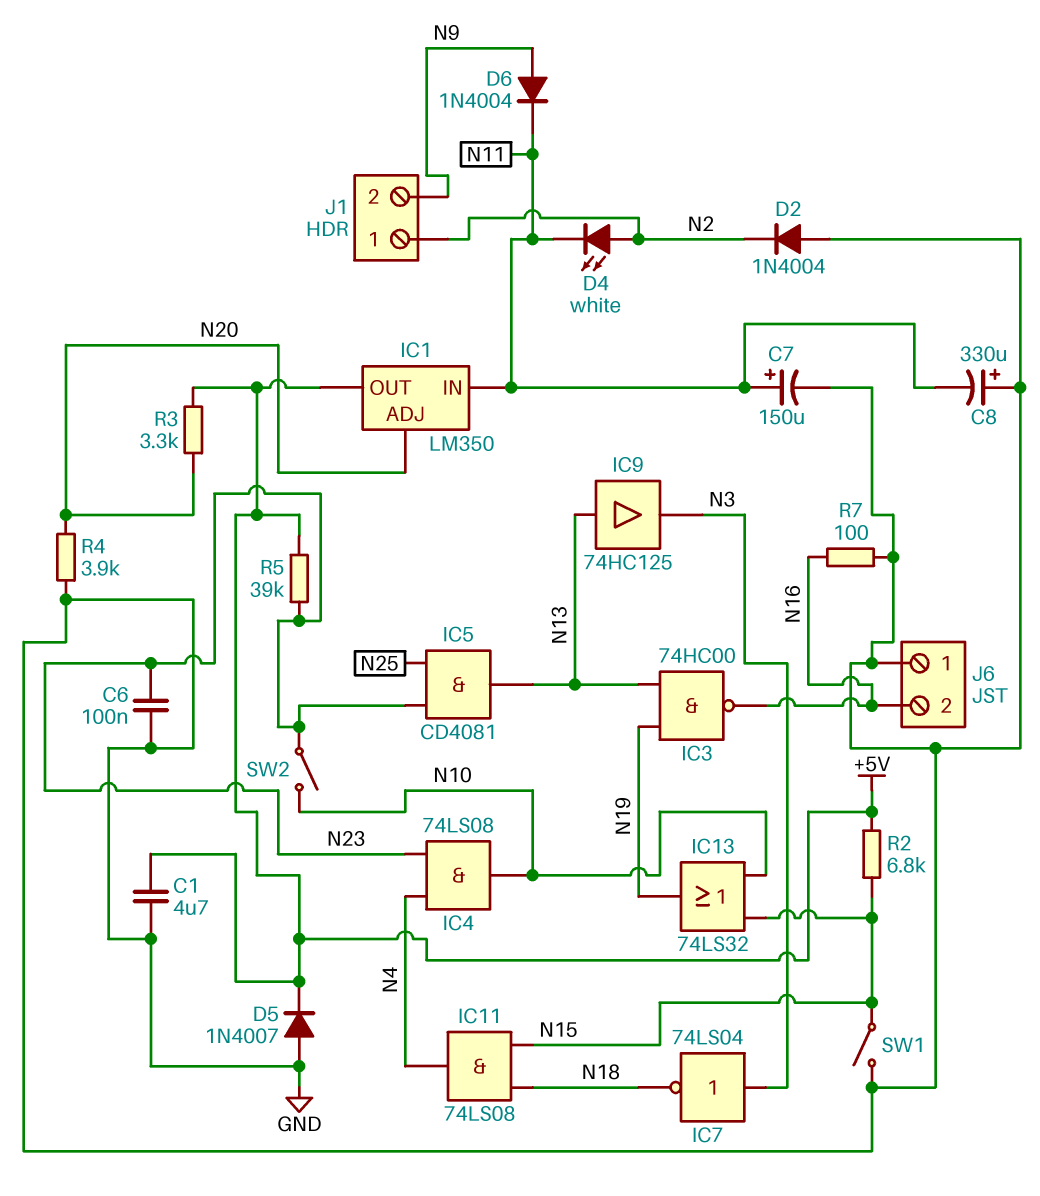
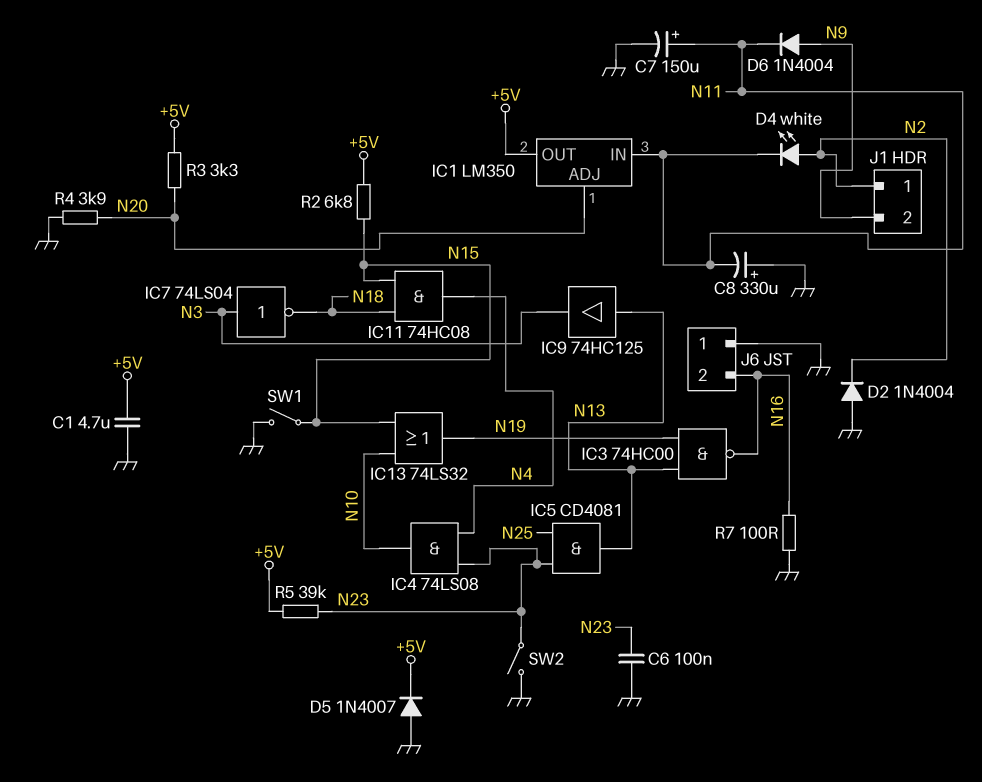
IC11: AND 74LS08 (in N15, in N18, out N4) -> AND 74HC08 (in N15, in N18, out N4)
SW2: switch (N10, N23) -> switch (GND, N23)

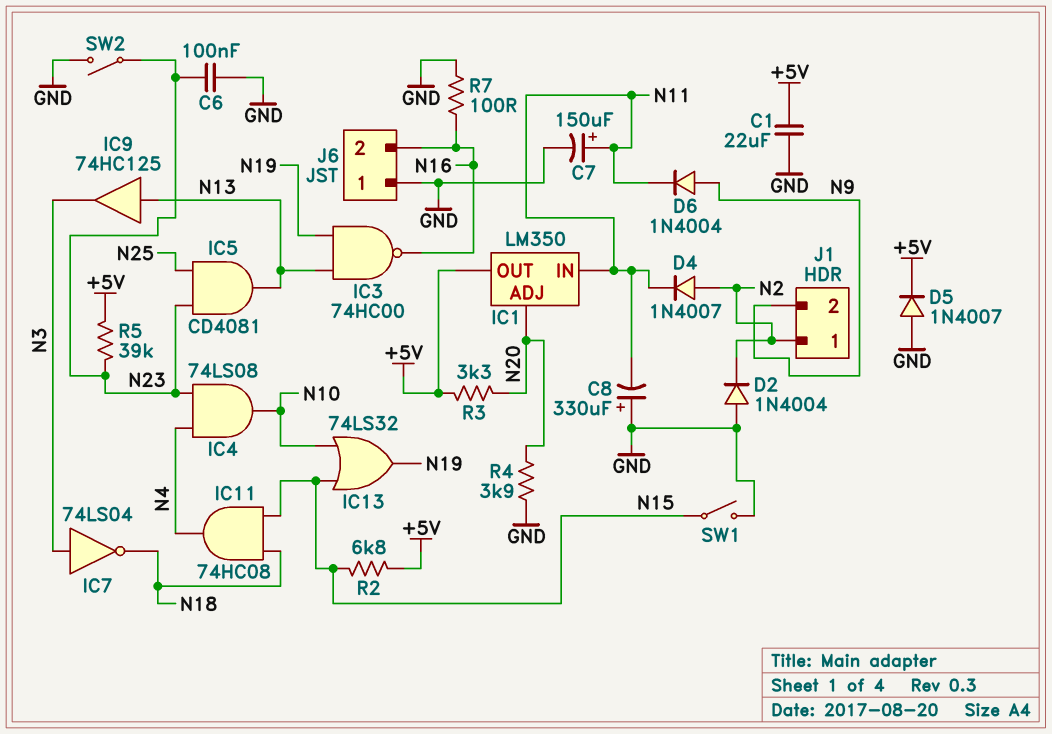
C1: 4.7uF (+5V, GND) -> 22uF (+5V, GND)
D4: LED white (A N2, K N11) -> diode 1N4007 (A N2, K N11)

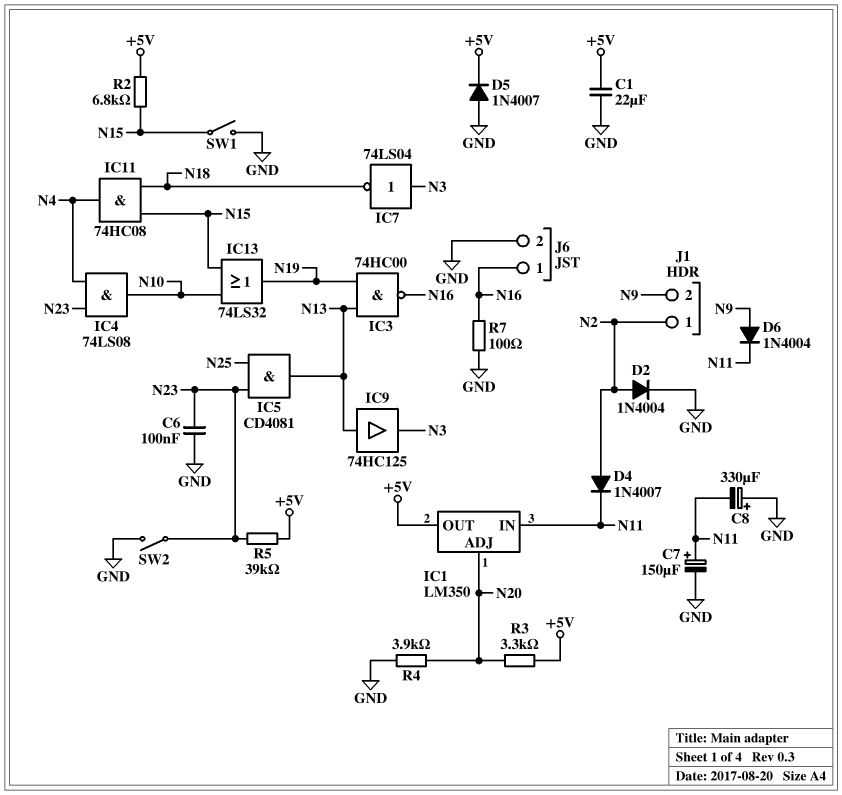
D2: diode 1N4004 (A GND, K N2) -> diode 1N4004 (A N2, K GND)
J6 pin 1: GND -> N16
J6 pin 2: N16 -> GND

